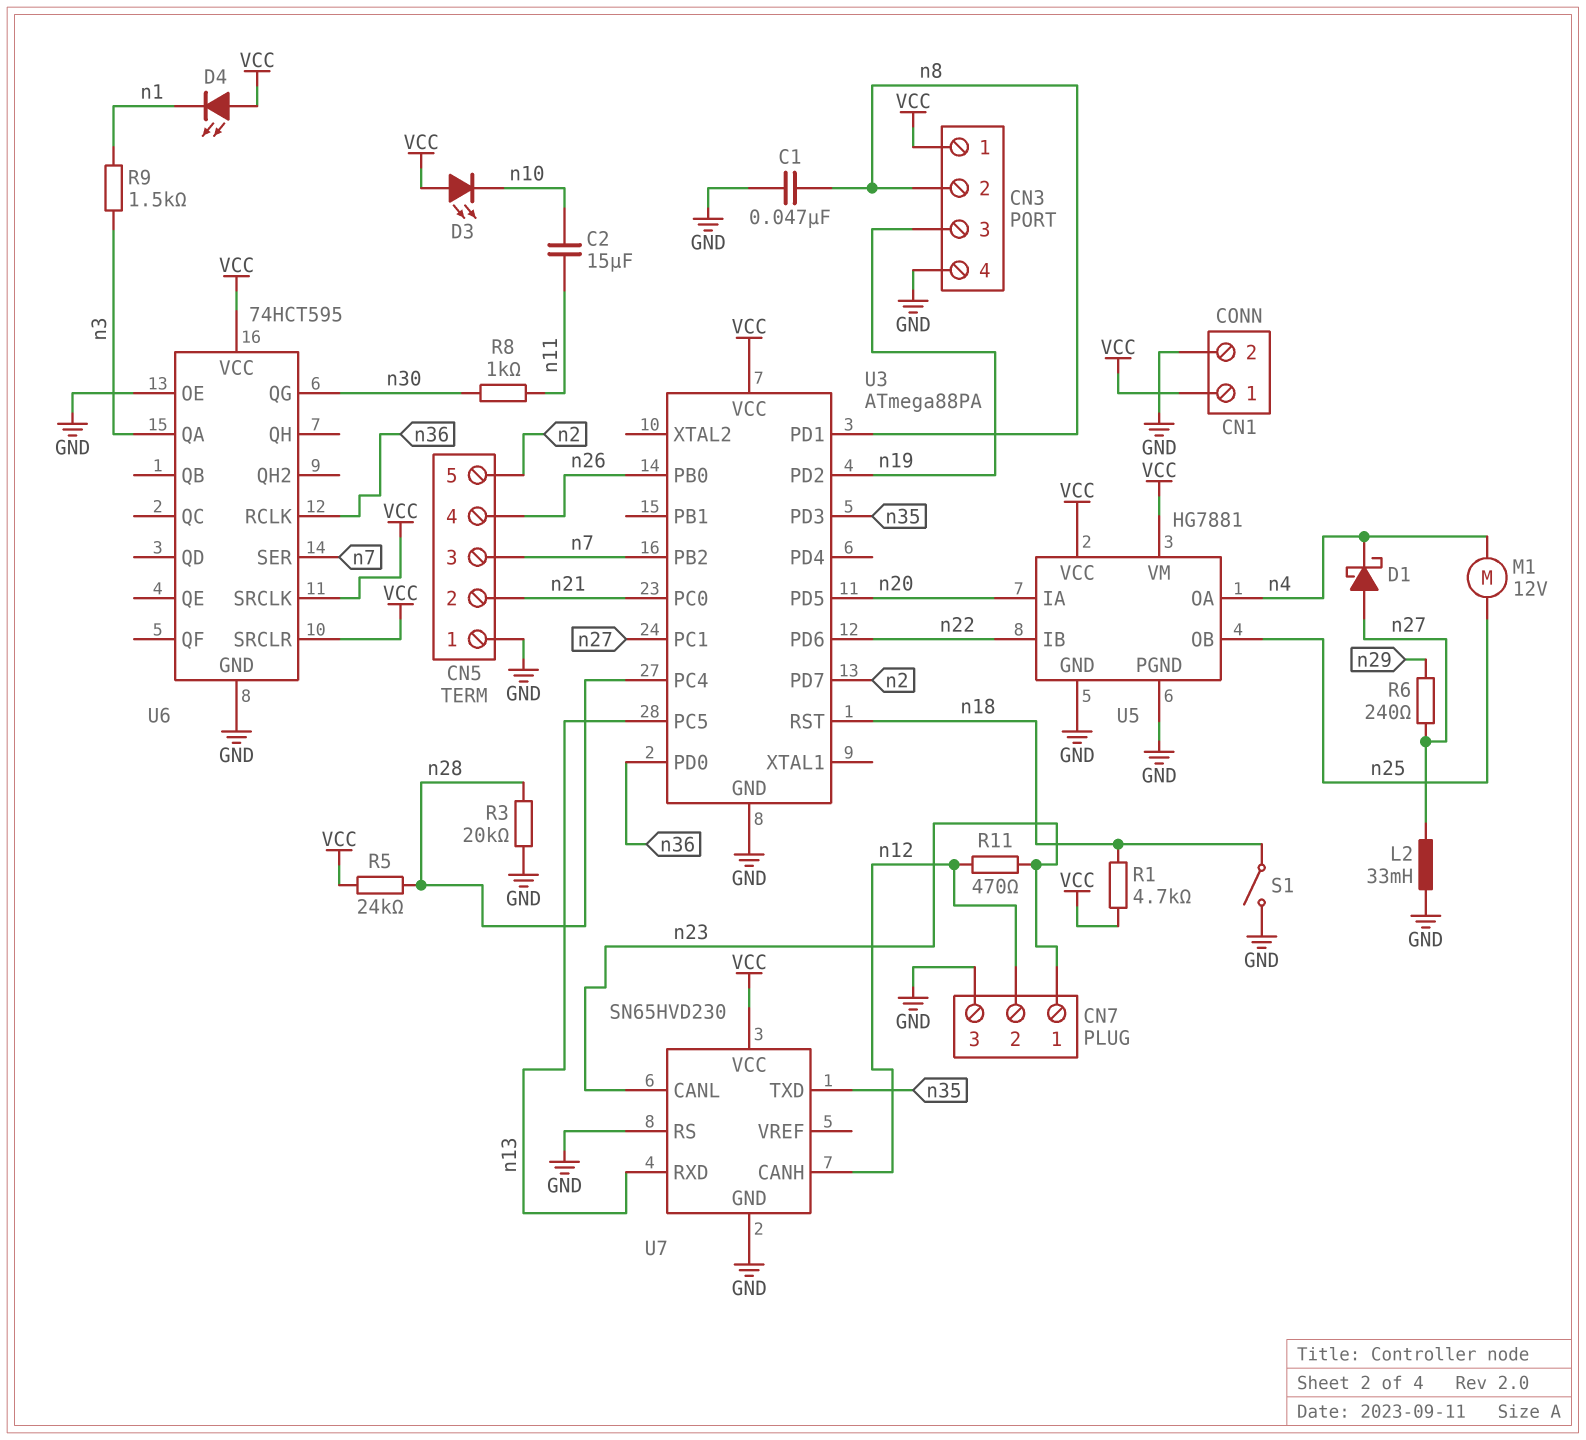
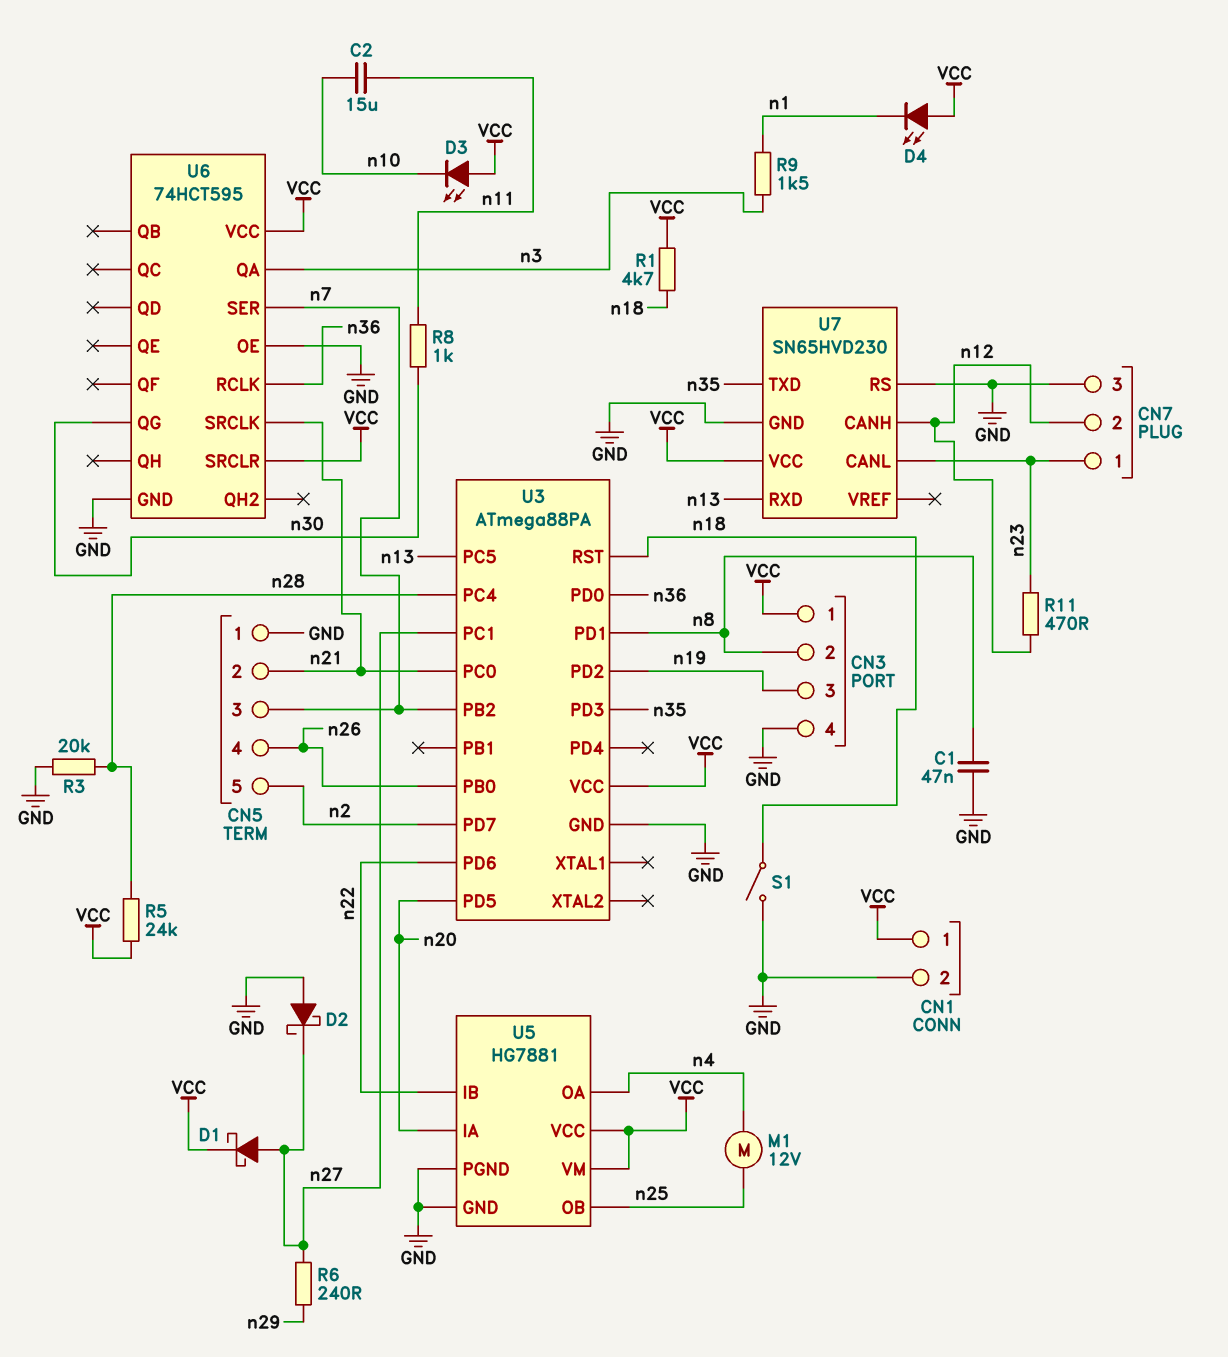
D1: schottky (A n27, K n4) -> schottky (A n27, K VCC)
D2: none -> schottky (A GND, K n27)
L2: 33mH (GND, n27) -> none
U6 pin SRCLK: VCC -> n21

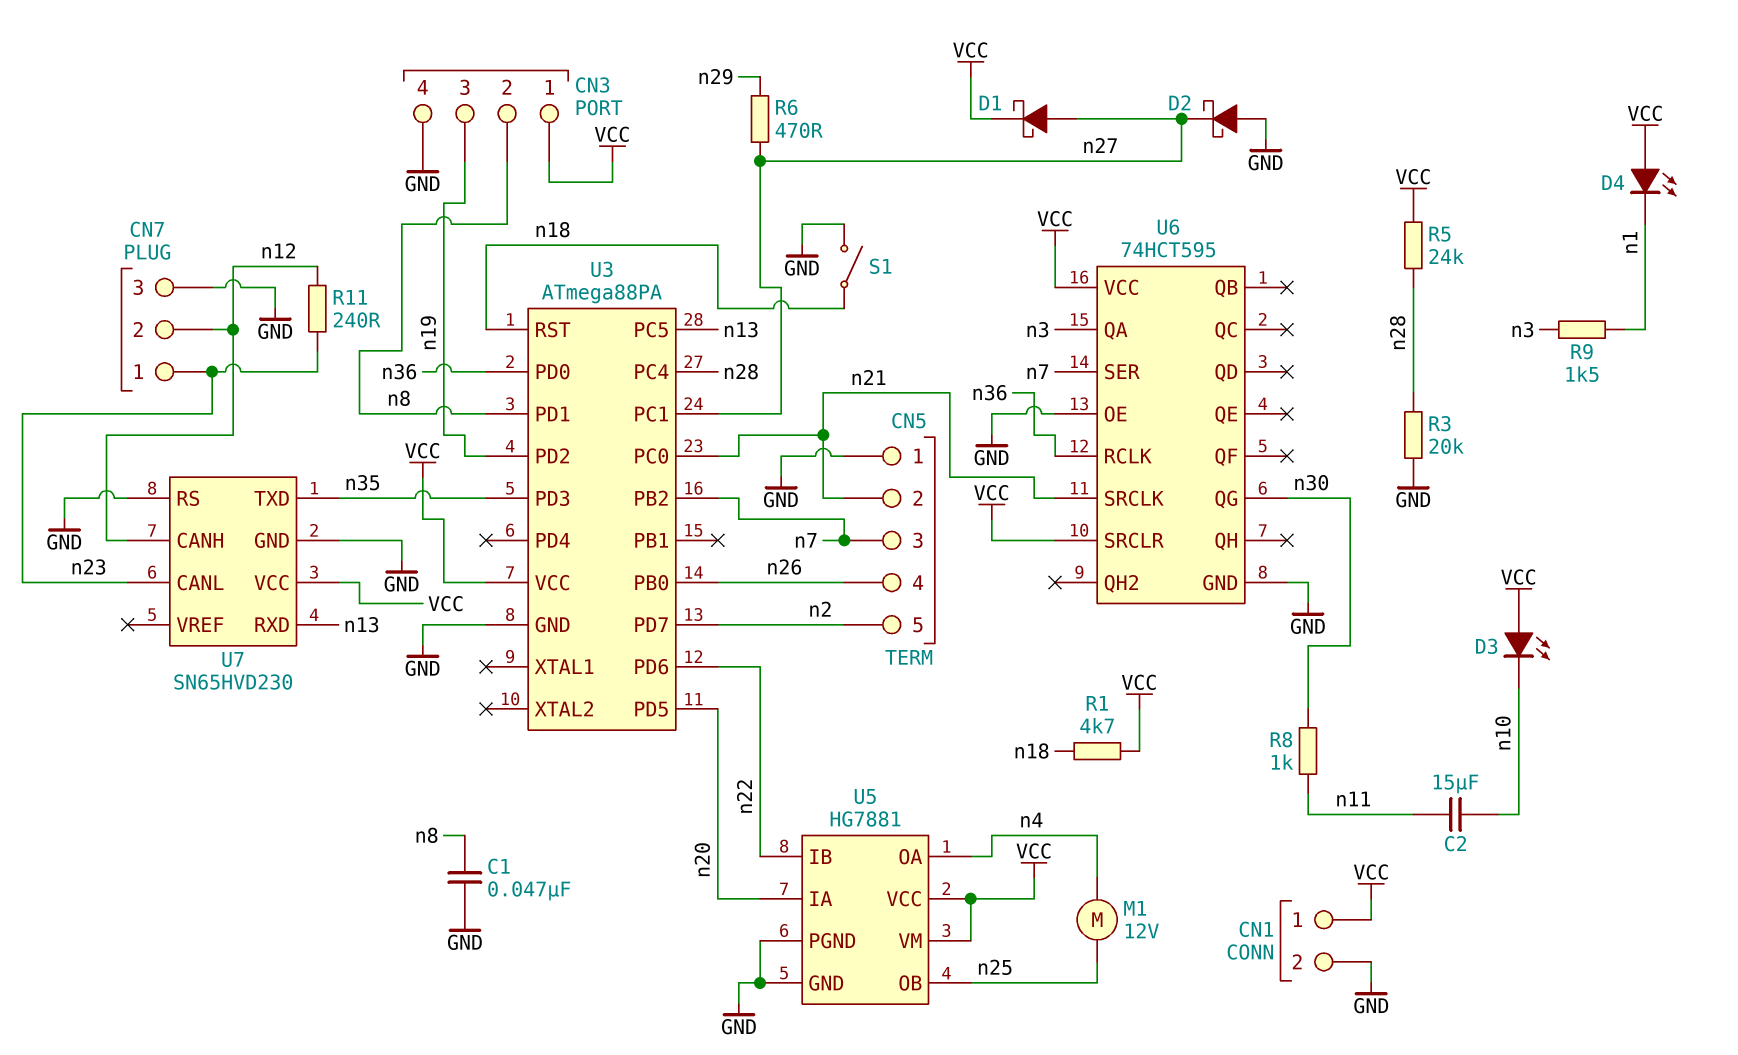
R6: 240 (n27, n29) -> 470 (n27, n29)
R11: 470 (n12, n23) -> 240 (n12, n23)

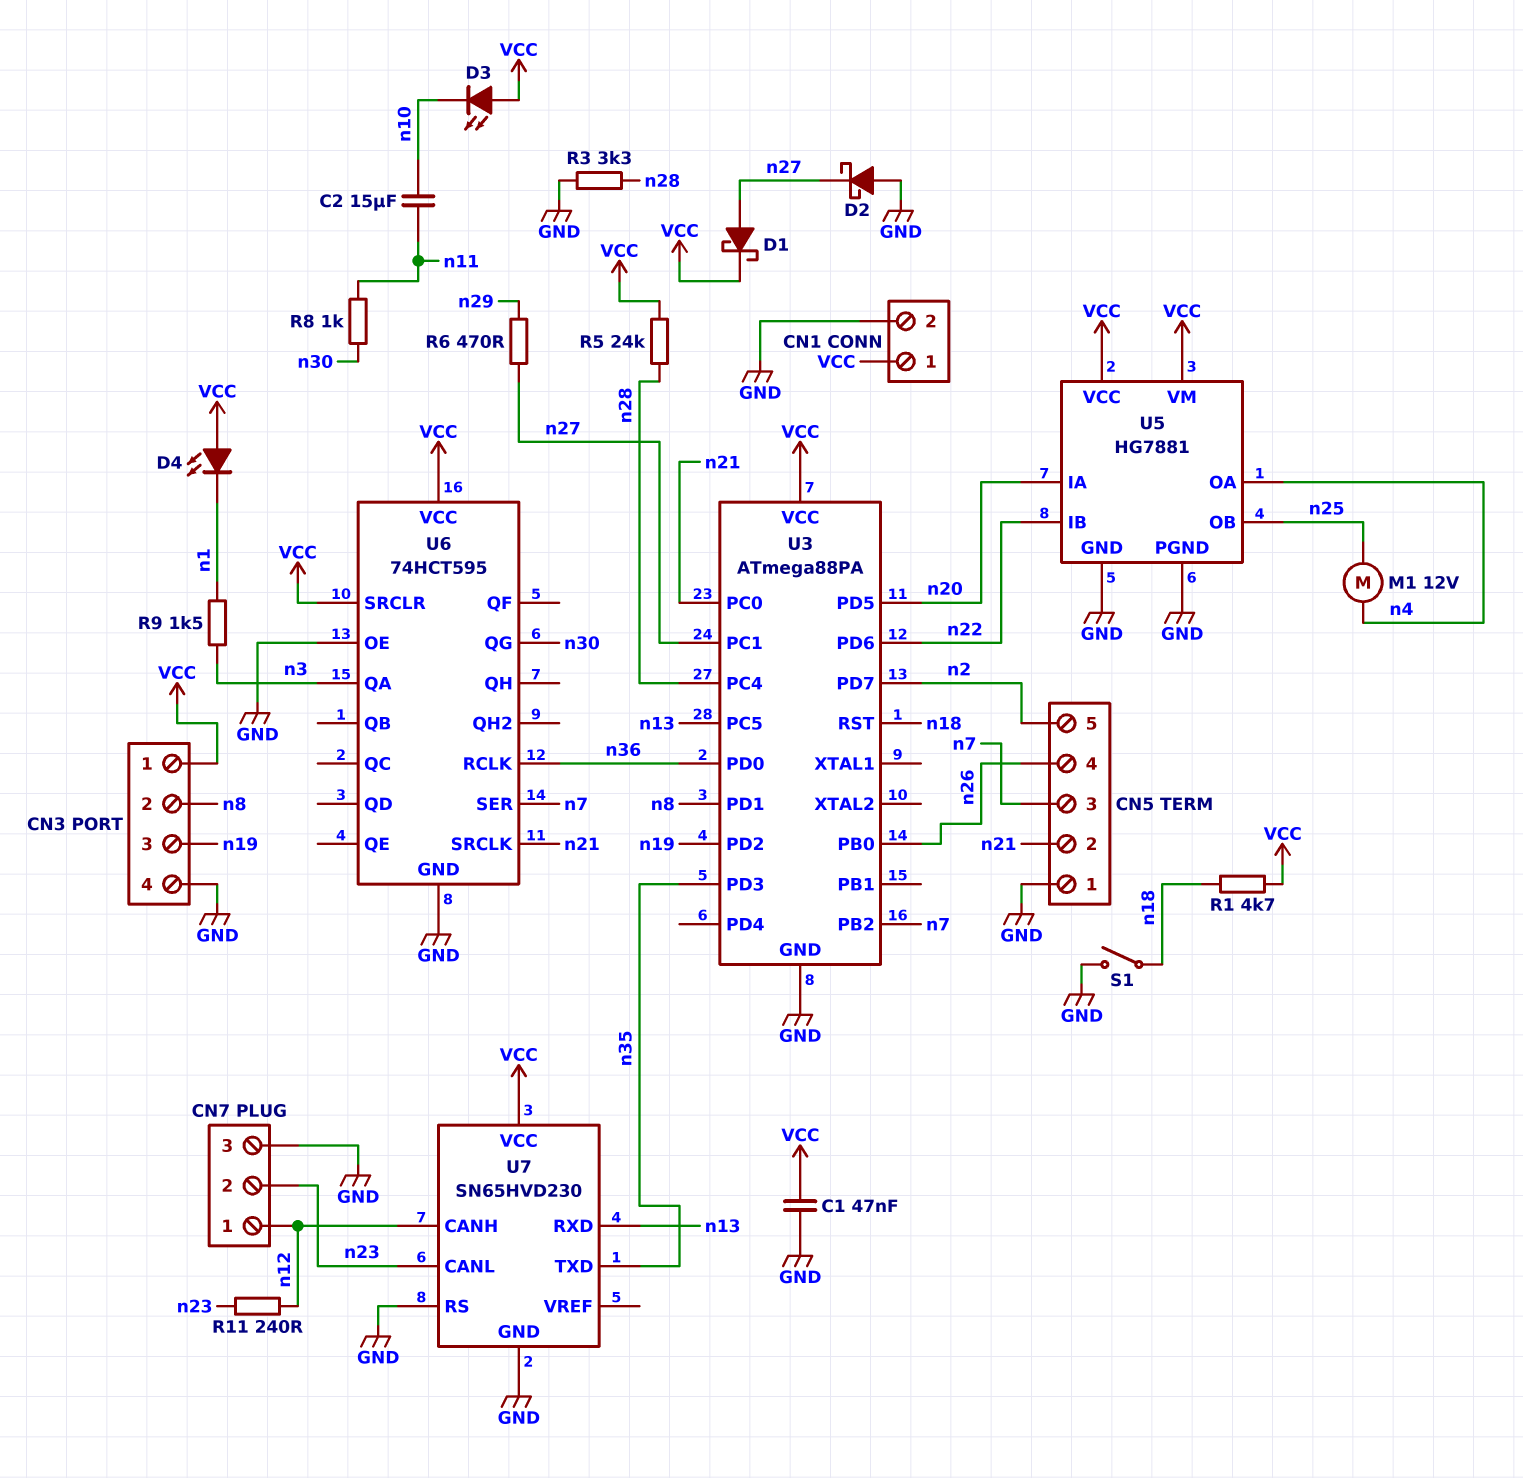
C1: 47nF (GND, n8) -> 47nF (GND, VCC)
CN7 pin 1: n23 -> n12
CN7 pin 2: n12 -> n23
R3: 20k (GND, n28) -> 3.3k (GND, n28)

